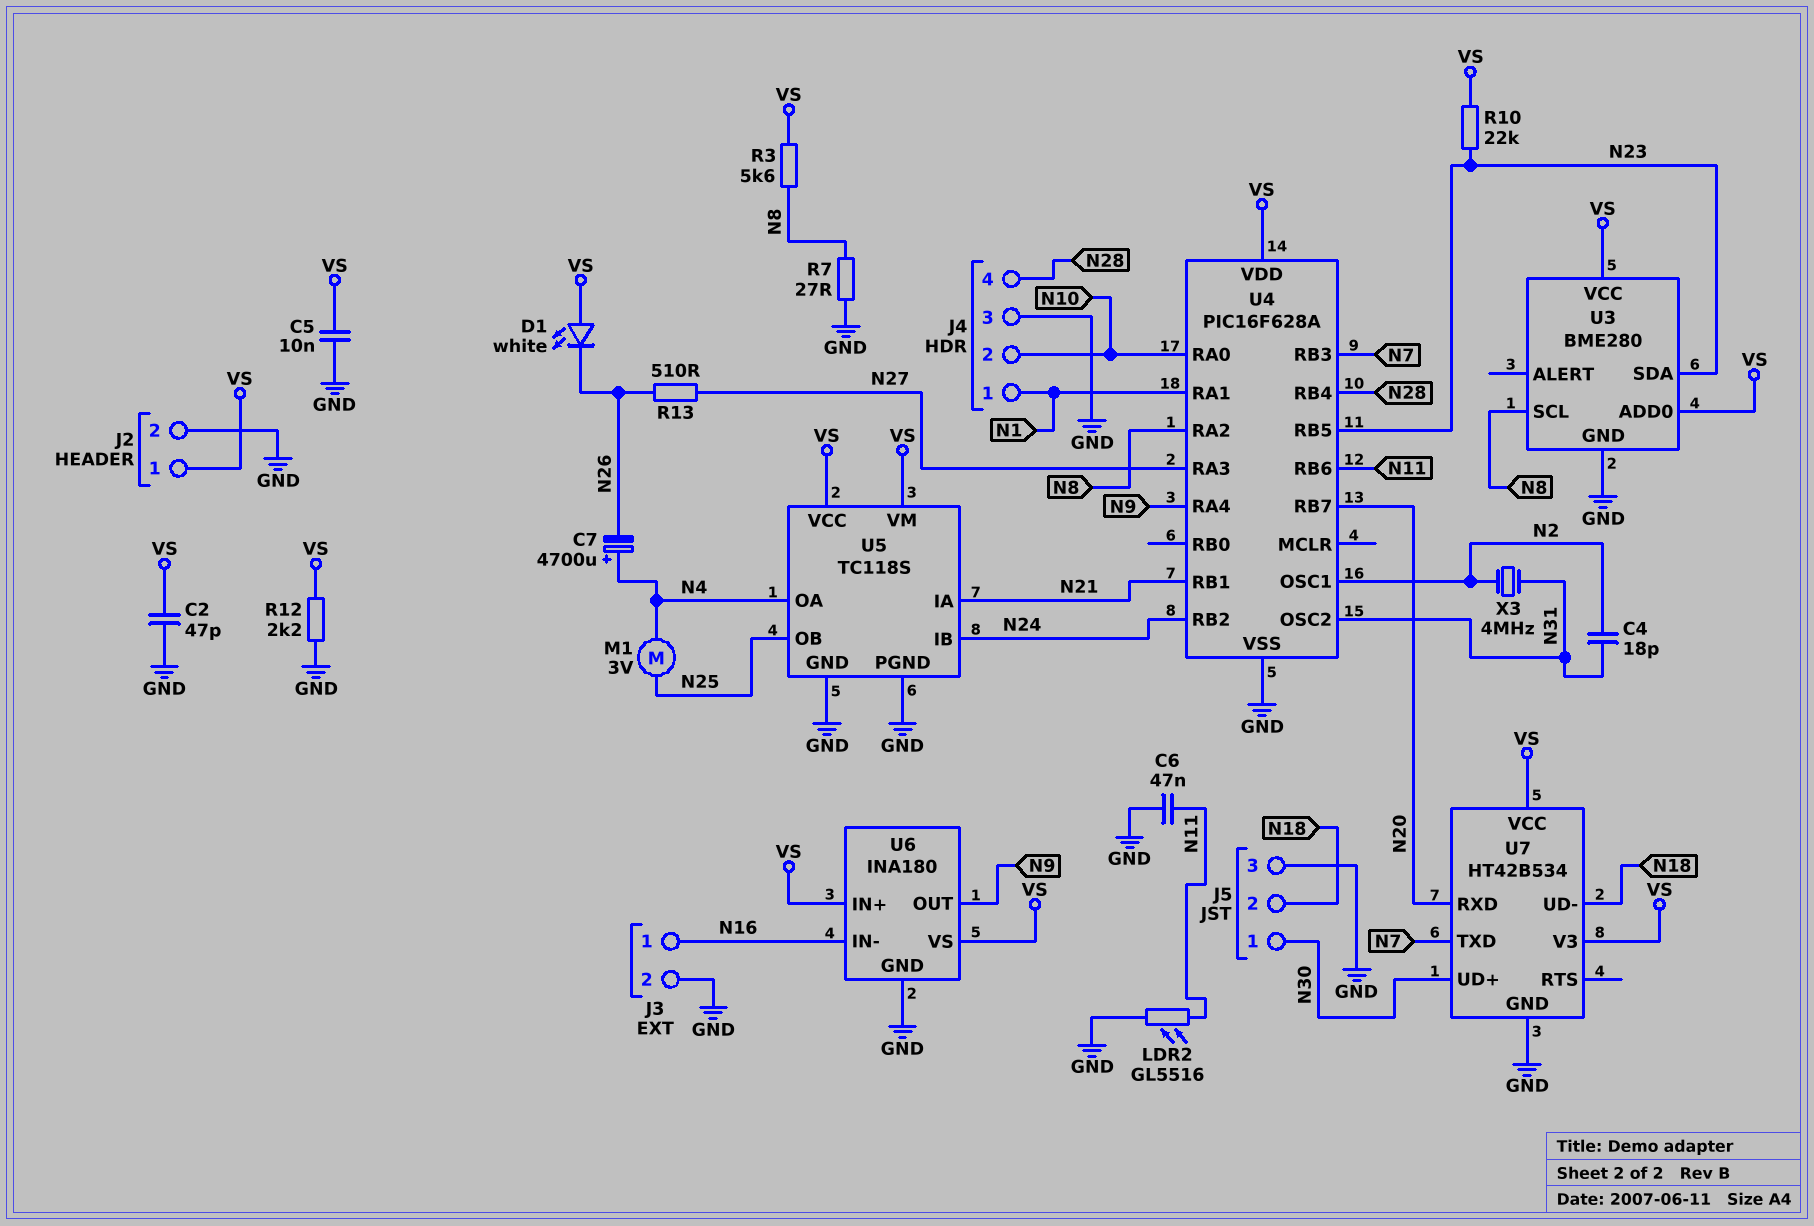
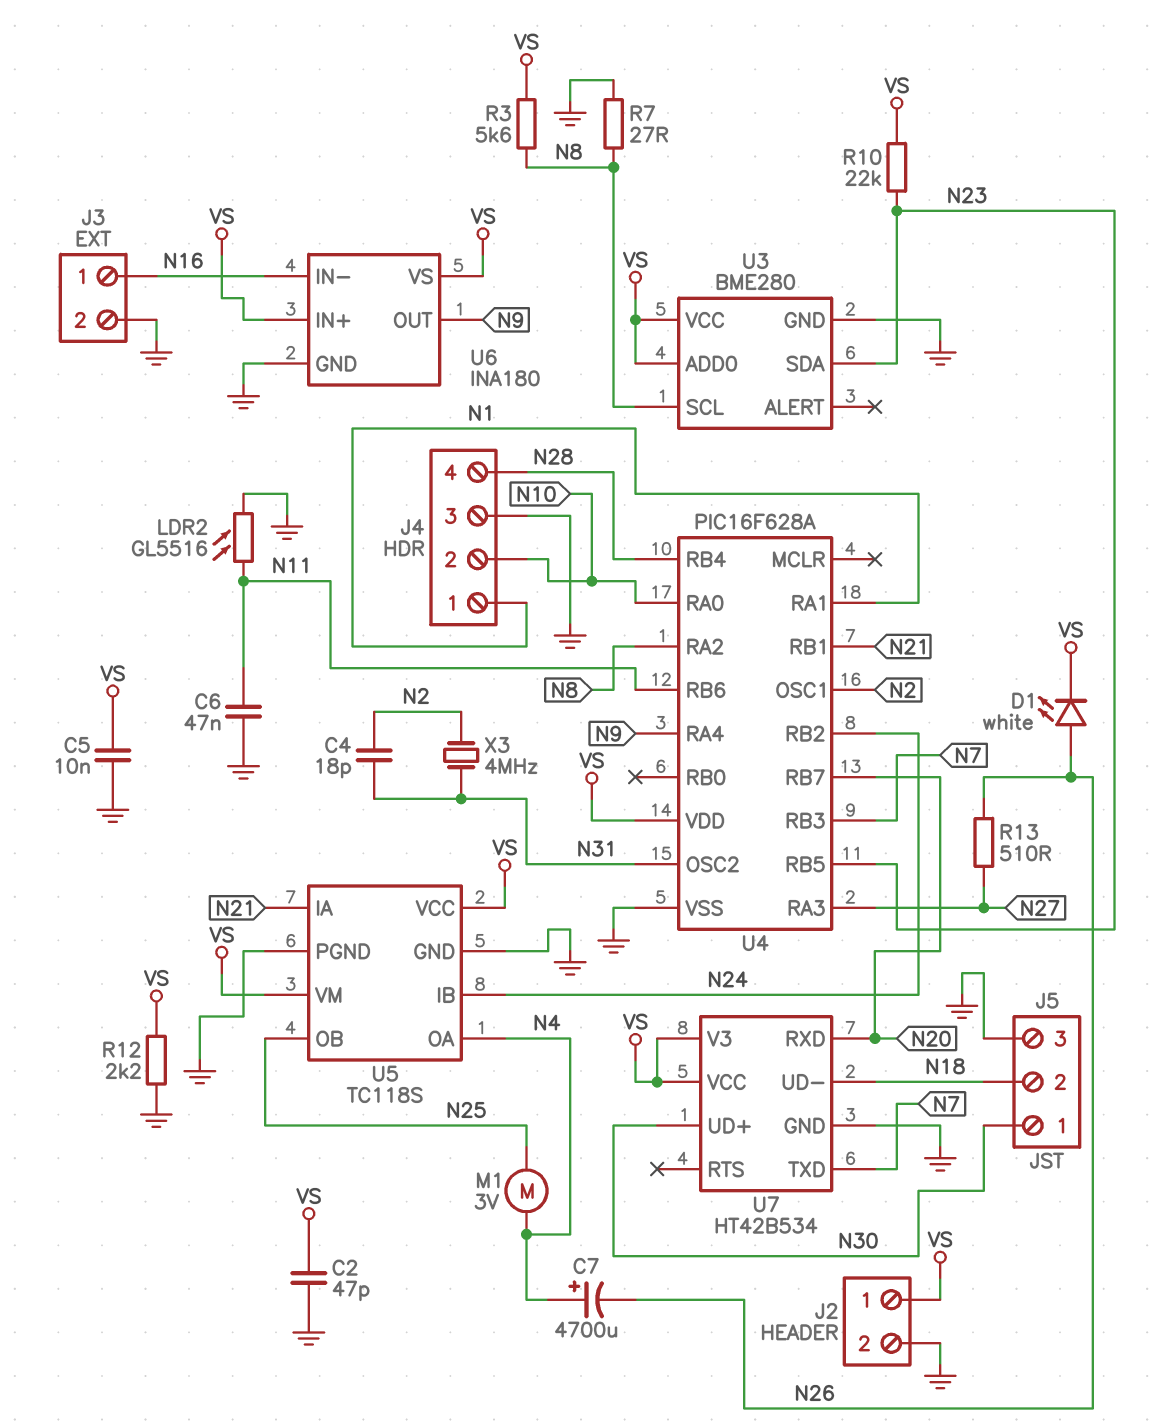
D1: LED white (A VS, K N26) -> LED white (A N26, K VS)

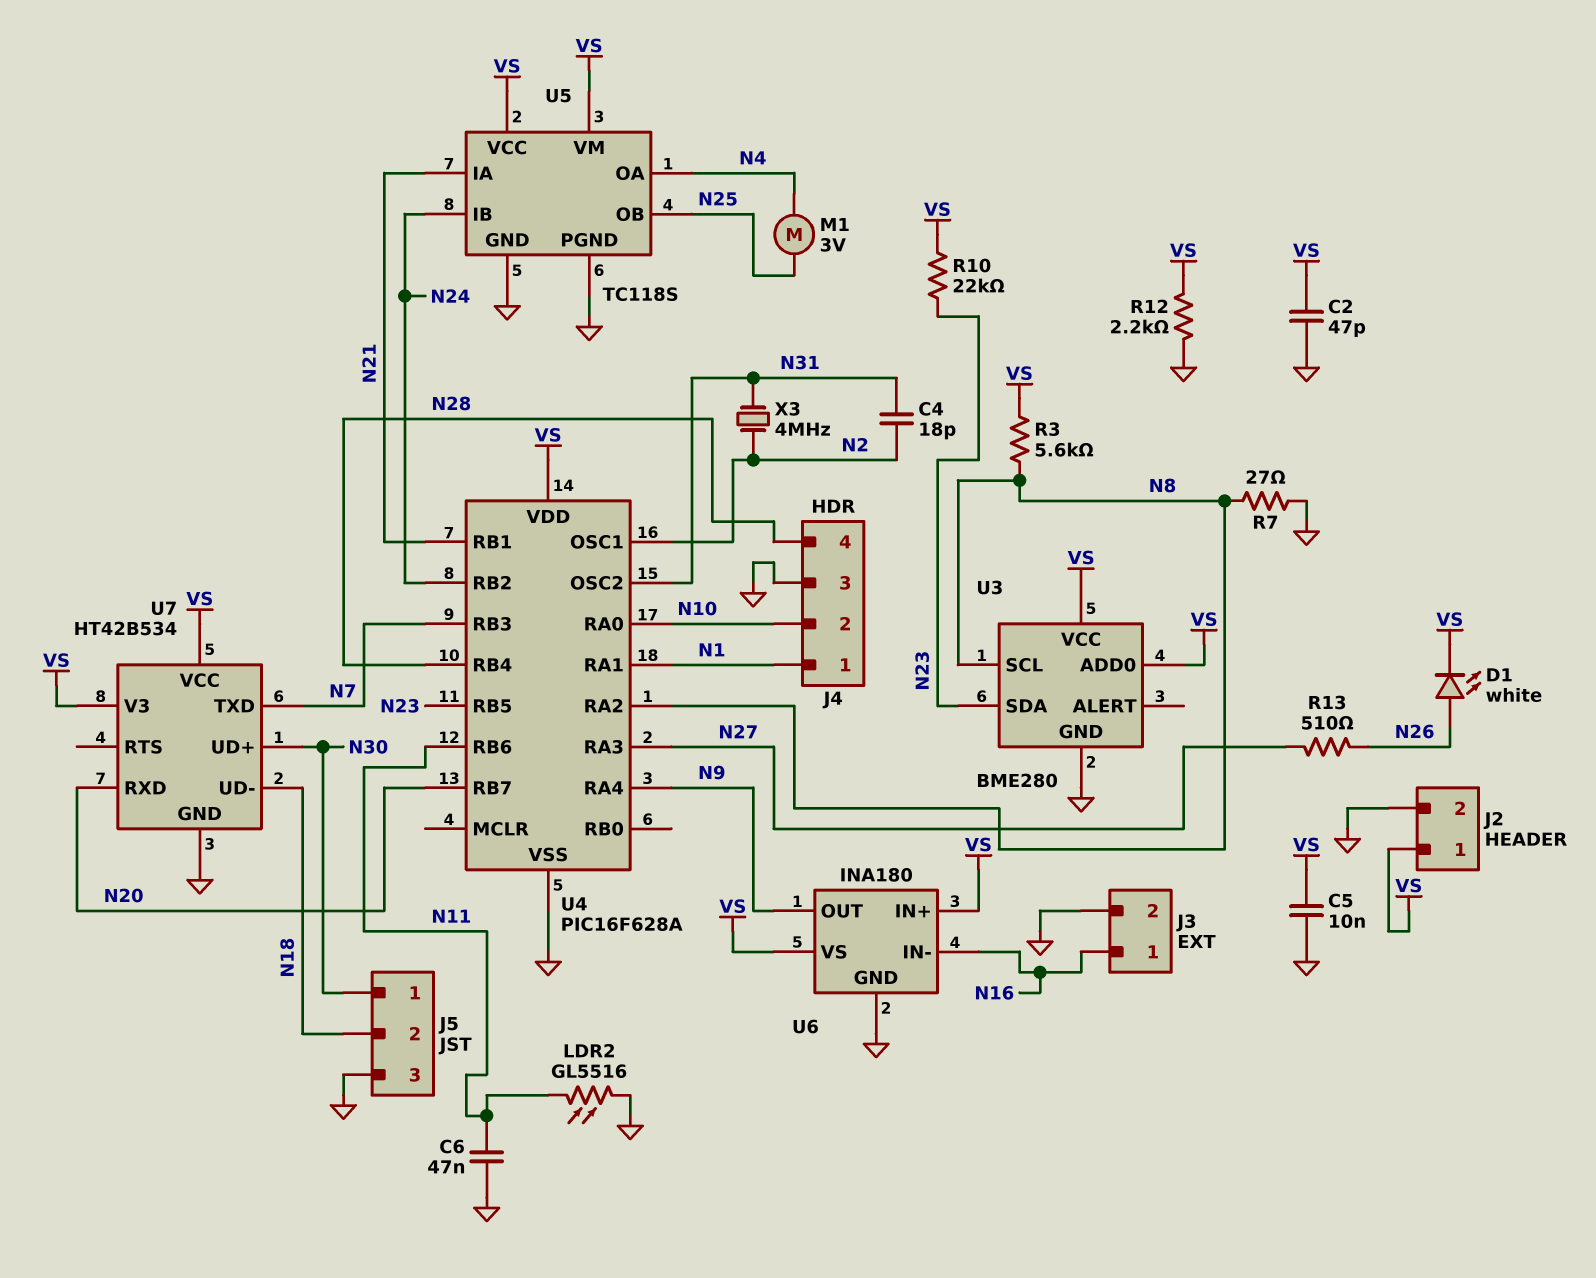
C7: 4700uF (plus N4, minus N26) -> none

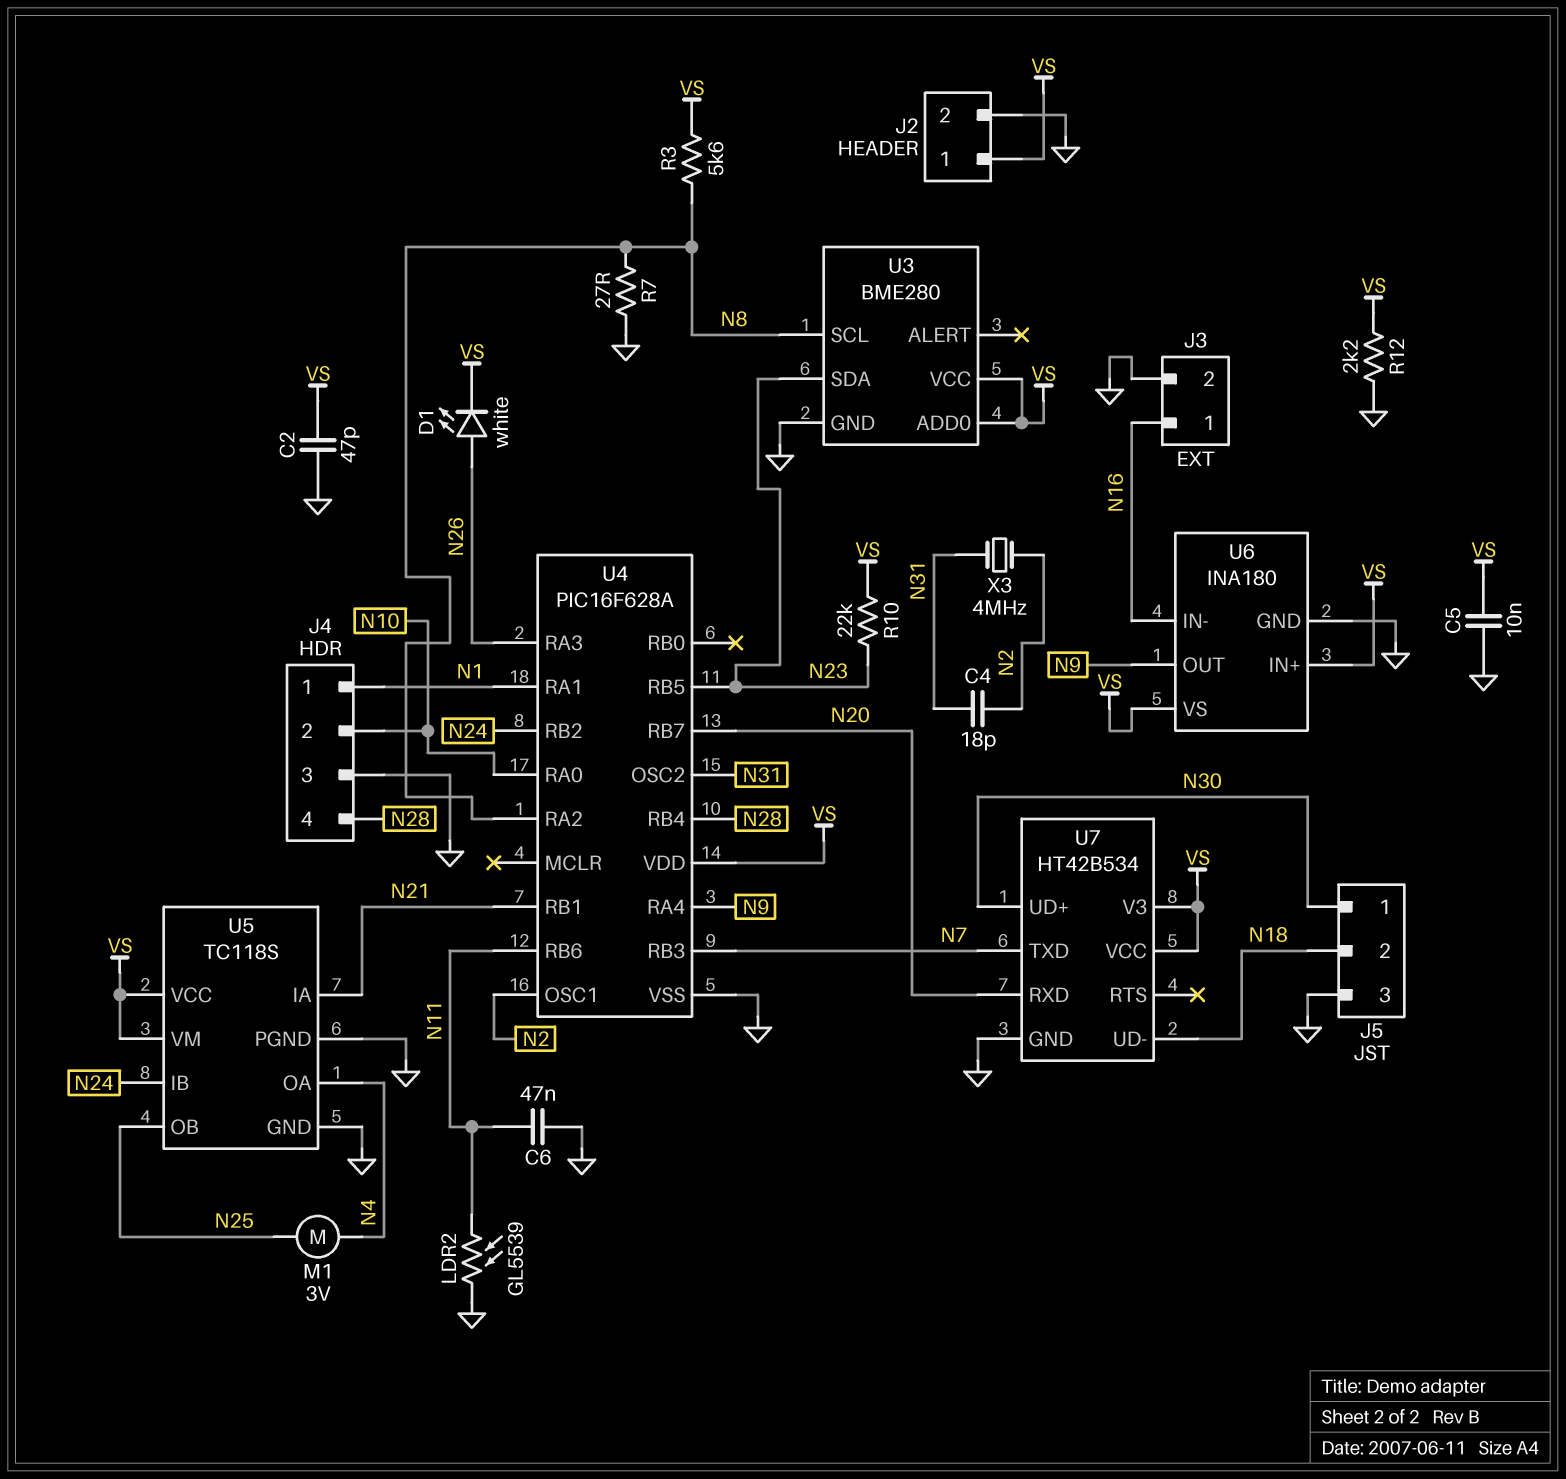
LDR2: GL5516 (GND, N11) -> GL5539 (GND, N11)
R13: 510 (N26, N27) -> none
U4 pin RA3: N27 -> N26

